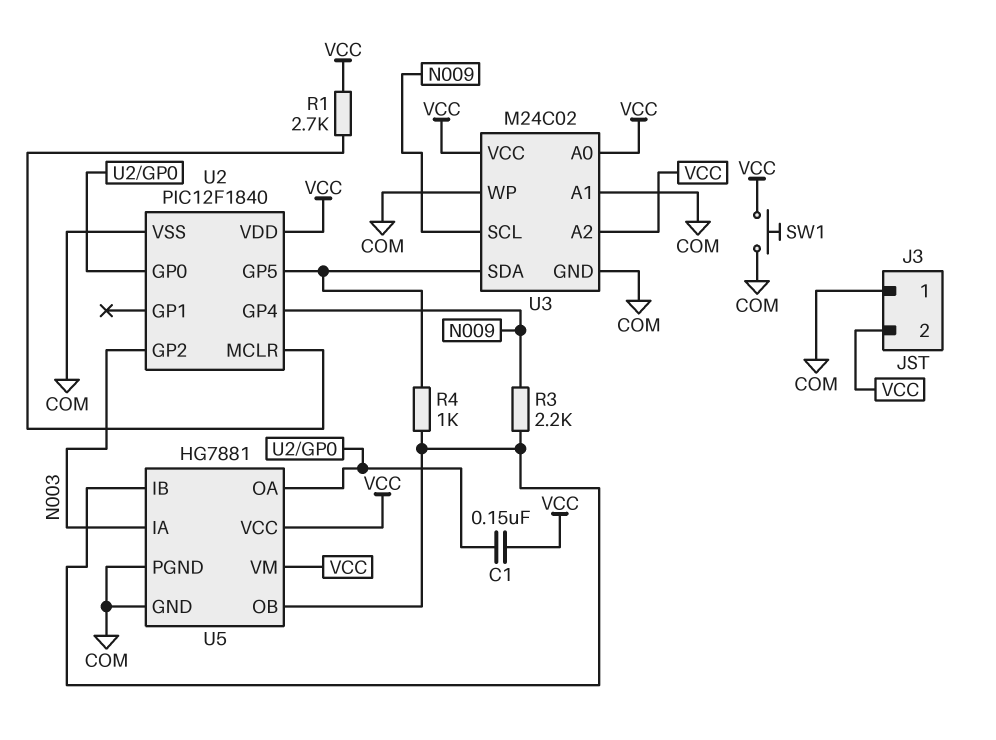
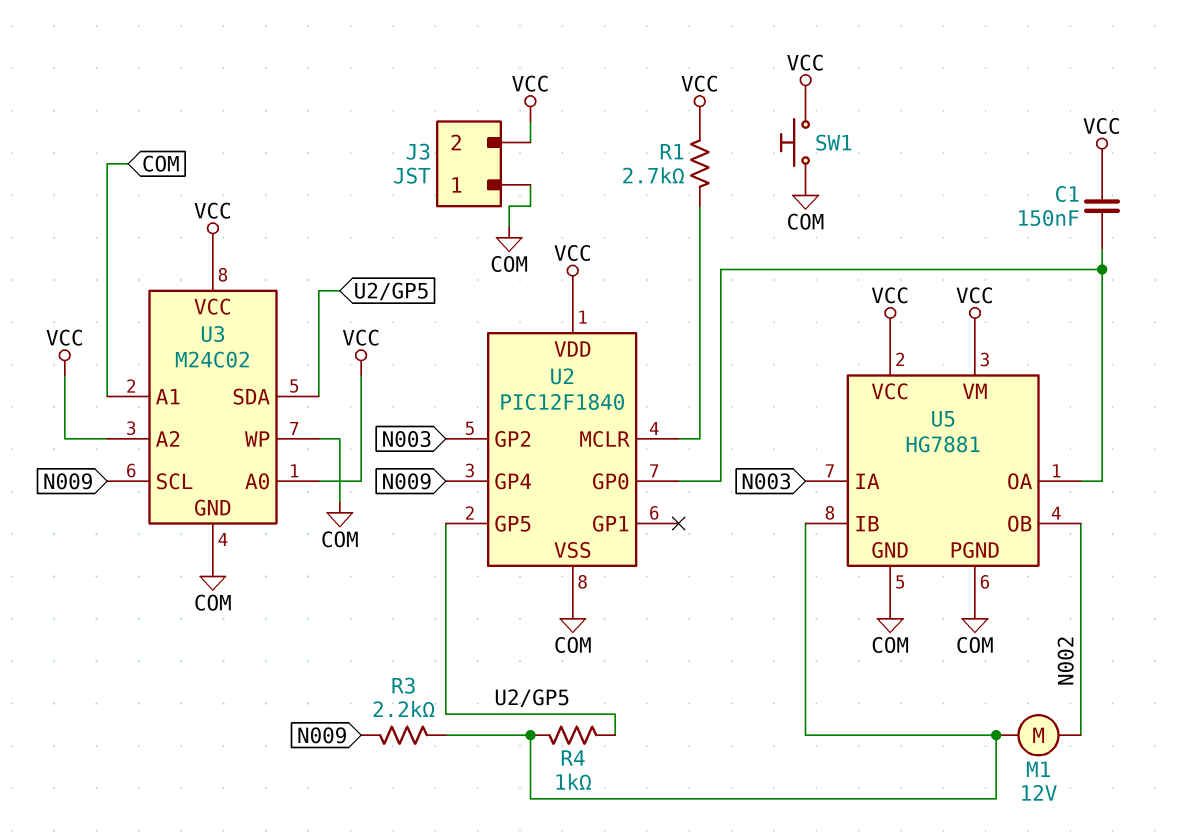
M1: none -> motor 12V (N002, U5/IB)
U5 pin OB: U5/IB -> N002

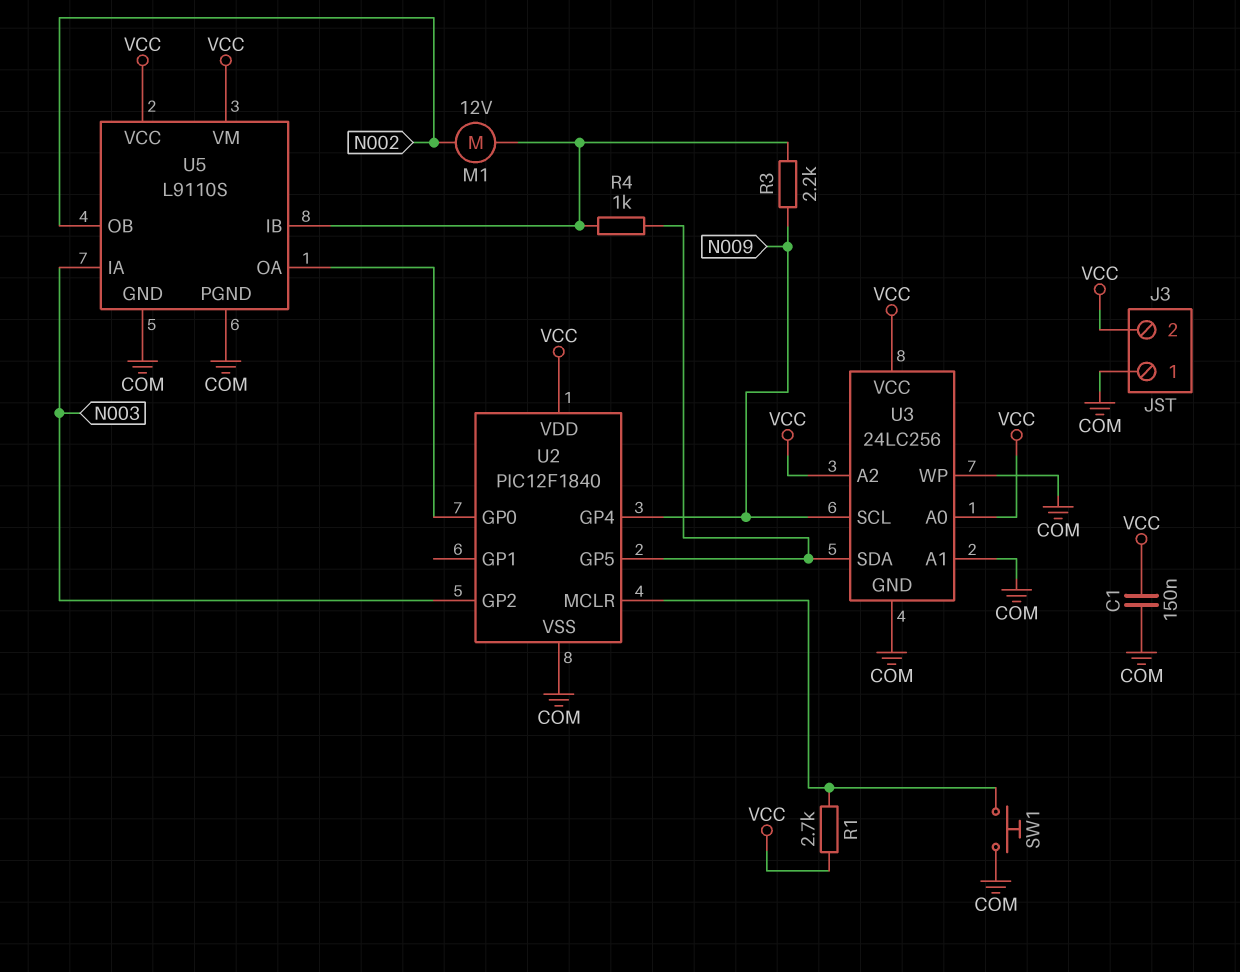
C1: 150nF (U2/GP0, VCC) -> 150nF (COM, VCC)
SW1: button (COM, VCC) -> button (COM, U2/MCLR)
U3: M24C02 -> 24LC256
U5: HG7881 -> L9110S

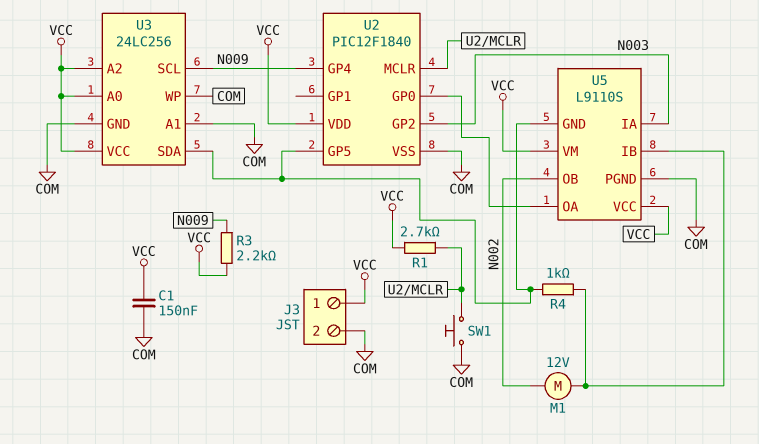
J3 pin 1: COM -> VCC
J3 pin 2: VCC -> COM
R3: 2.2k (N009, U5/IB) -> 2.2k (N009, VCC)
U5 pin GND: COM -> U2/GP5

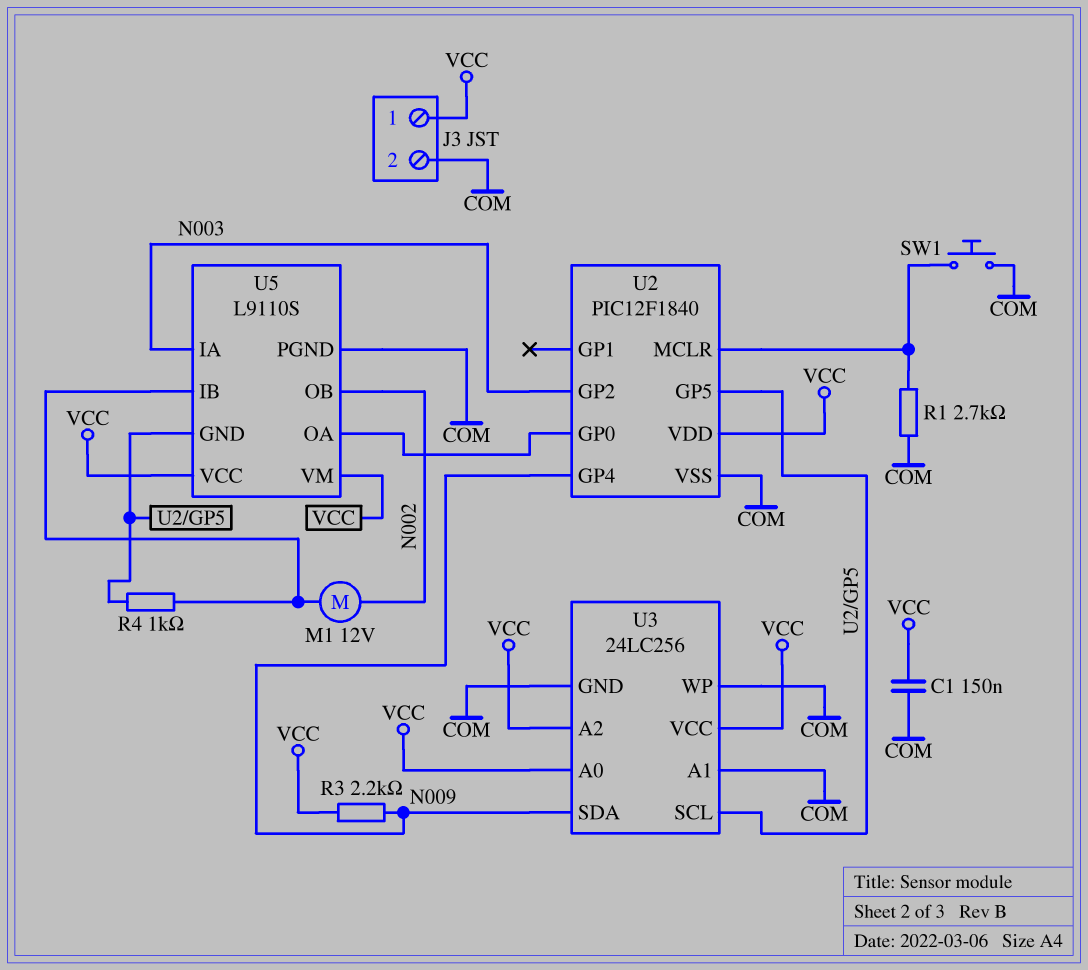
R1: 2.7k (U2/MCLR, VCC) -> 2.7k (COM, U2/MCLR)
U3 pin SCL: N009 -> U2/GP5
U3 pin SDA: U2/GP5 -> N009

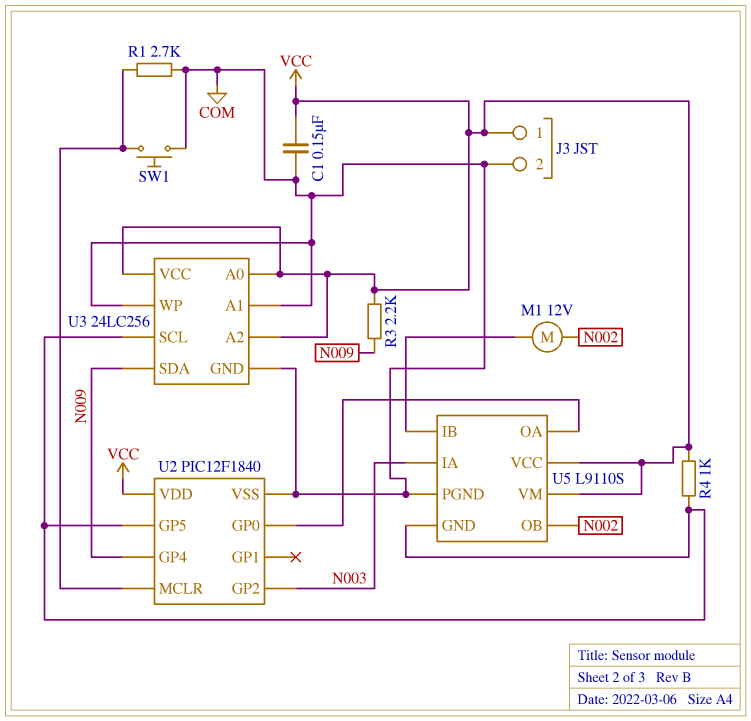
R4: 1k (U2/GP5, U5/IB) -> 1k (U2/GP5, VCC)

